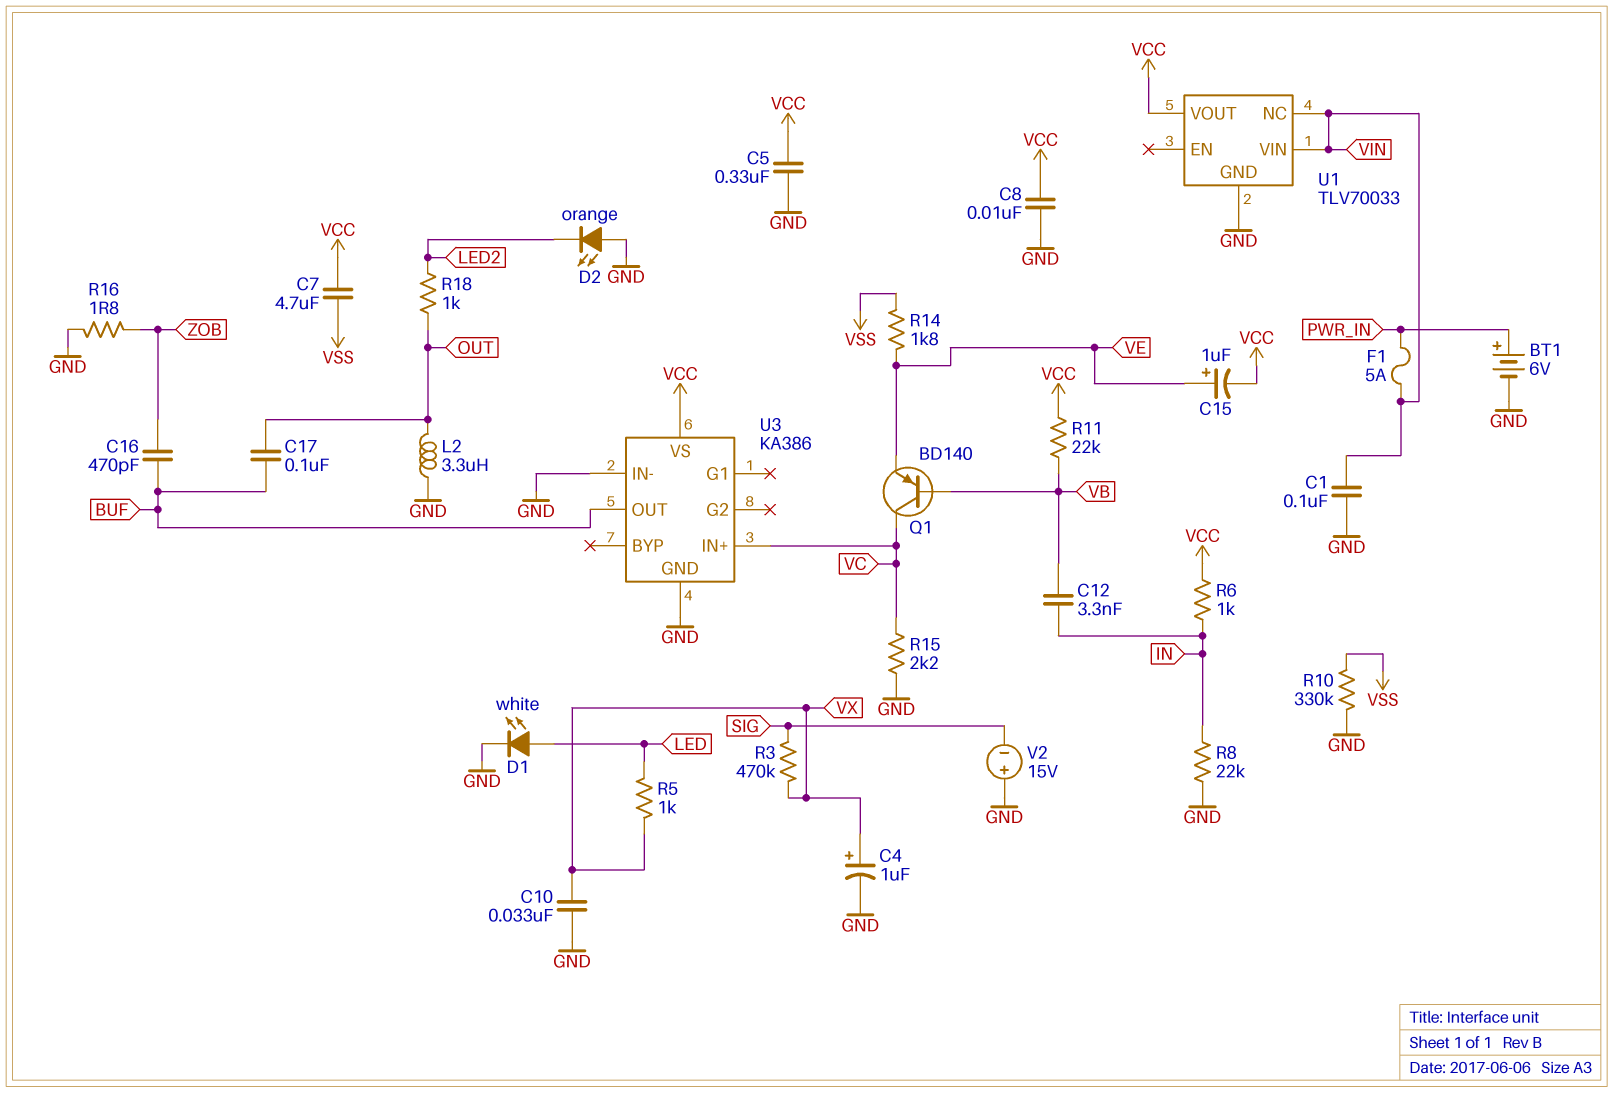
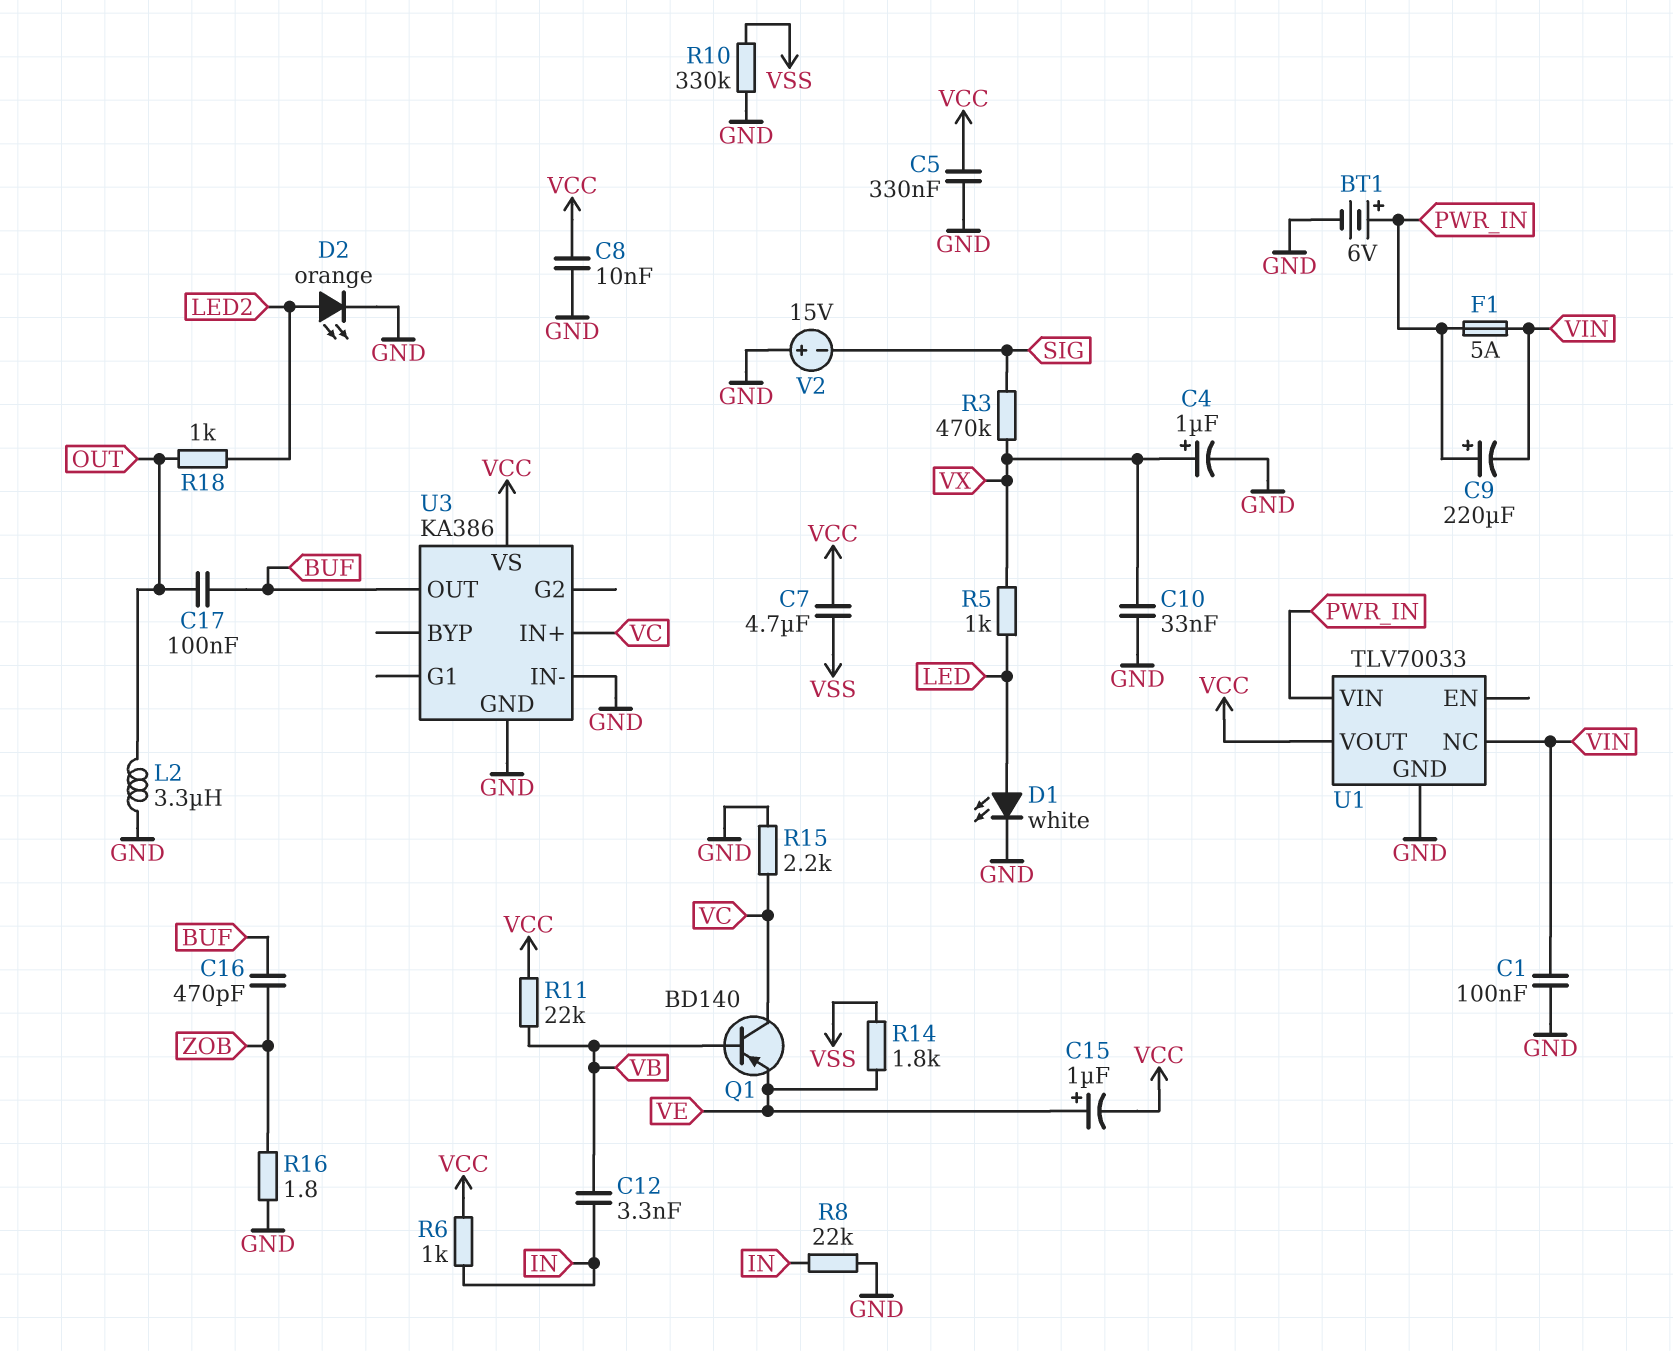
C9: none -> 220uF (plus PWR_IN, minus VIN)
D2: LED orange (A GND, K LED2) -> LED orange (A LED2, K GND)
U1 pin VIN: VIN -> PWR_IN

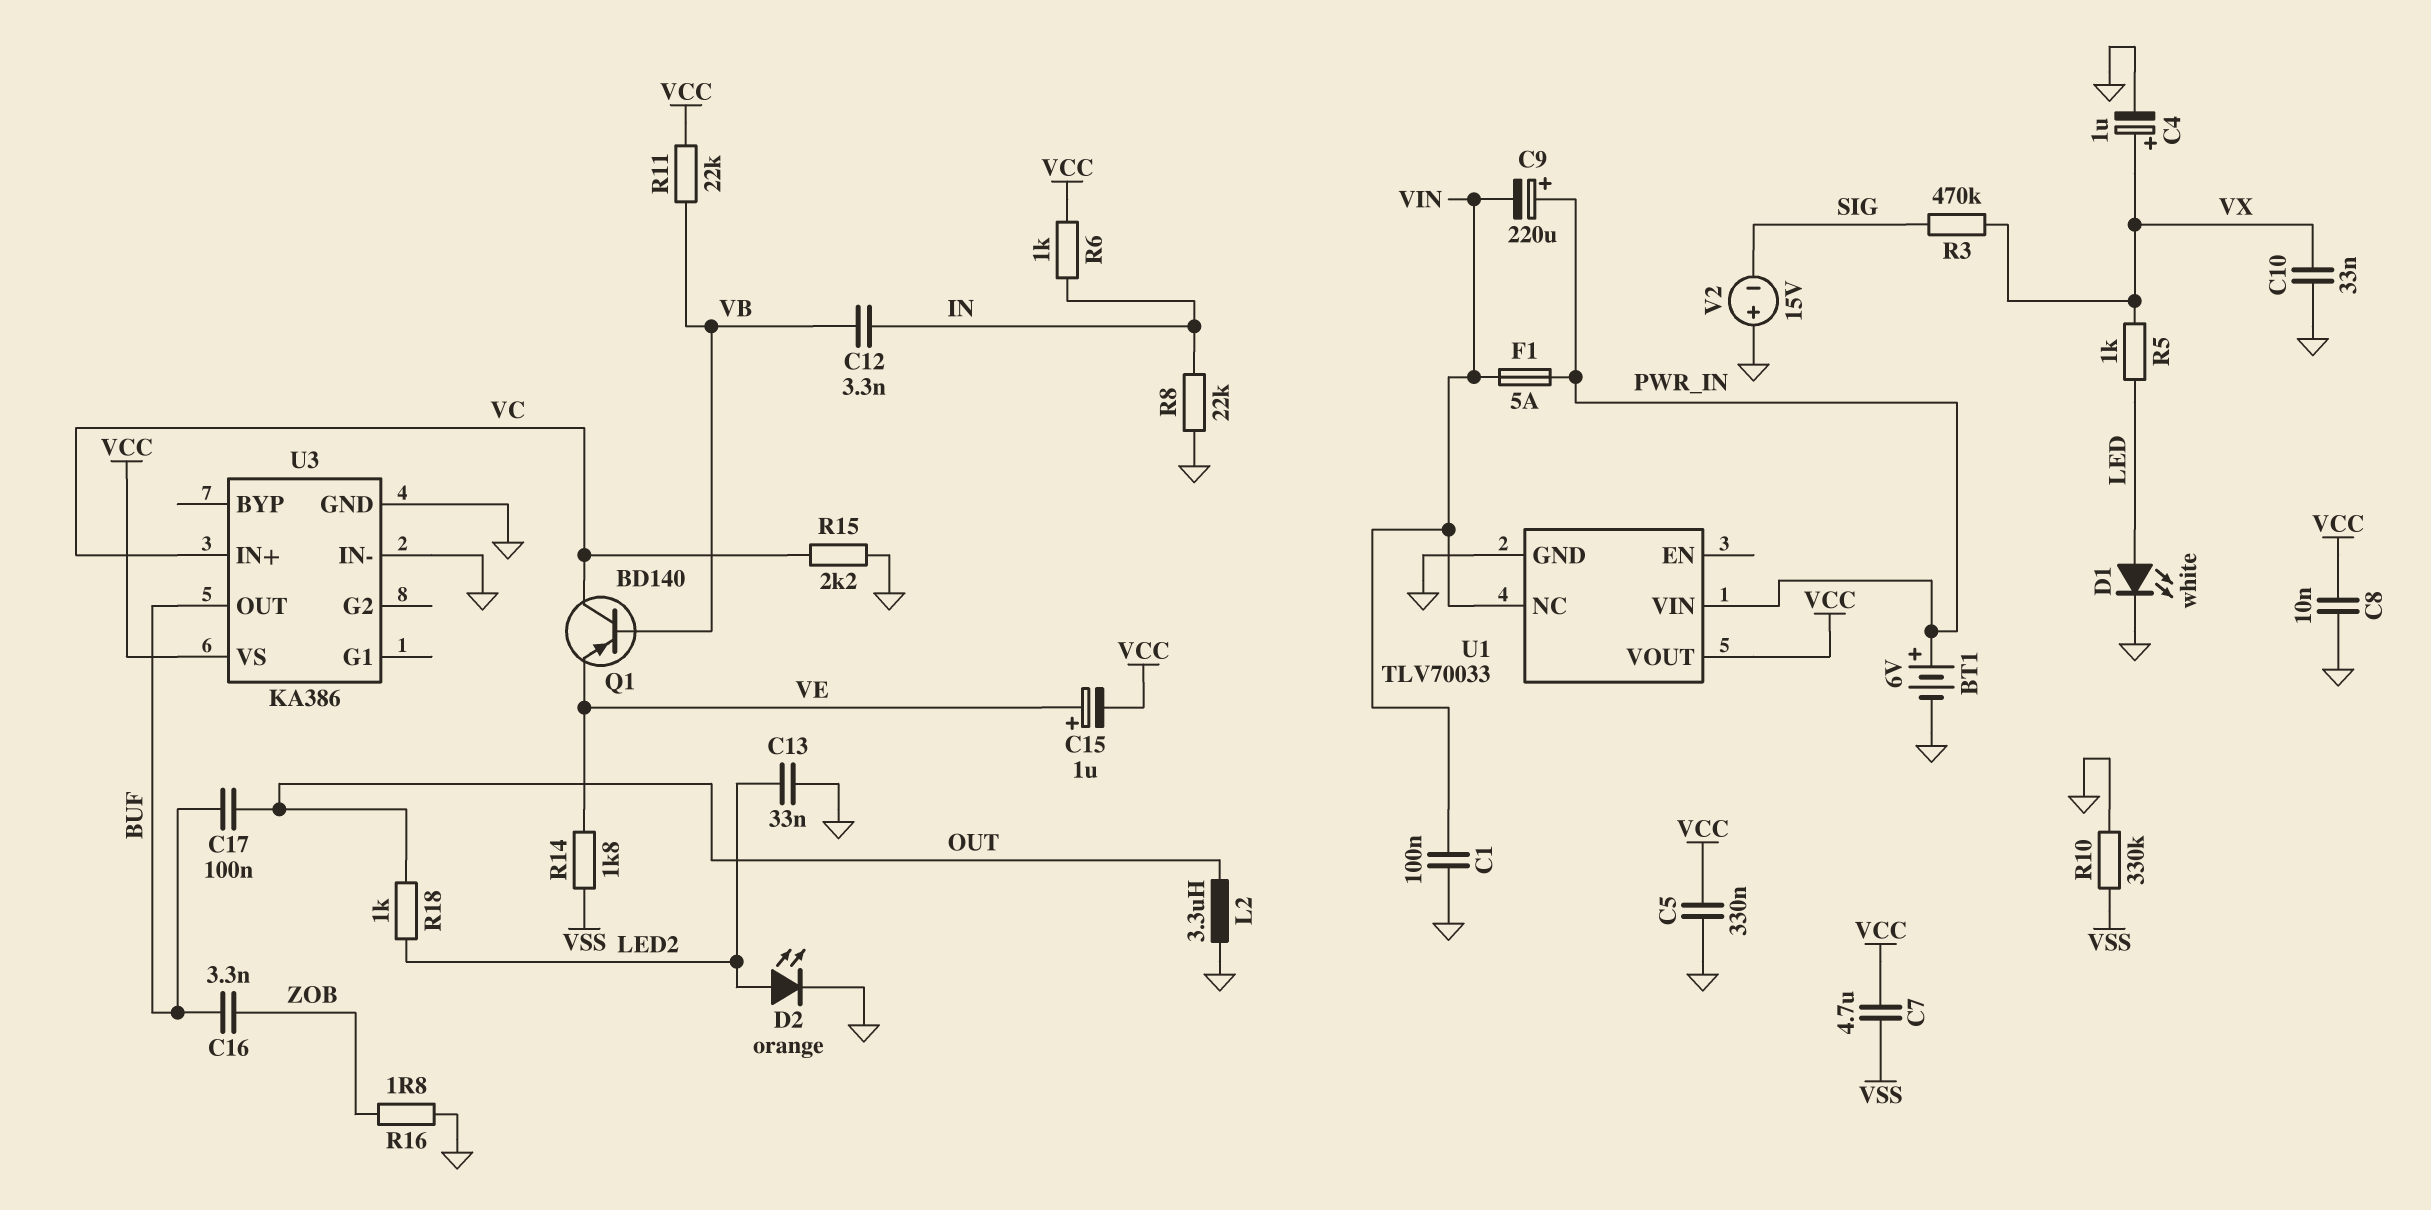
C13: none -> 33nF (GND, LED2)
C16: 470pF (BUF, ZOB) -> 3.3nF (BUF, ZOB)

